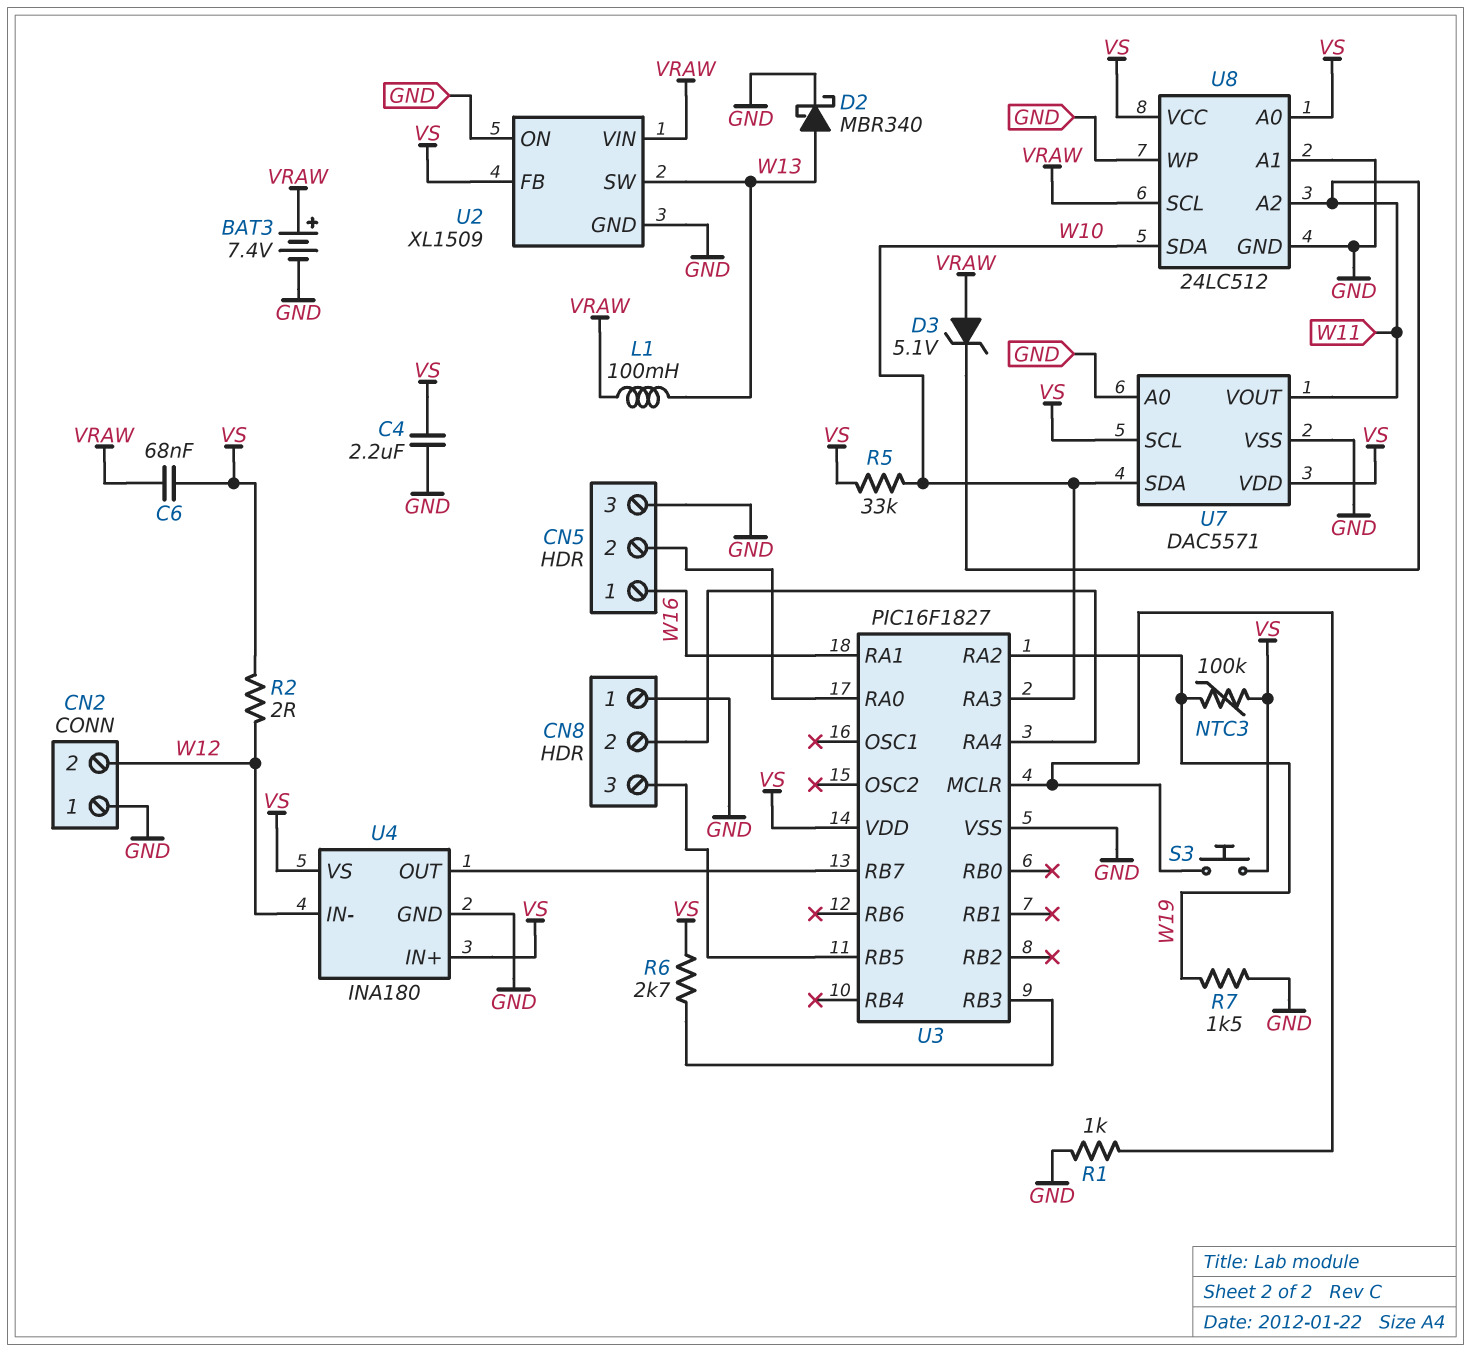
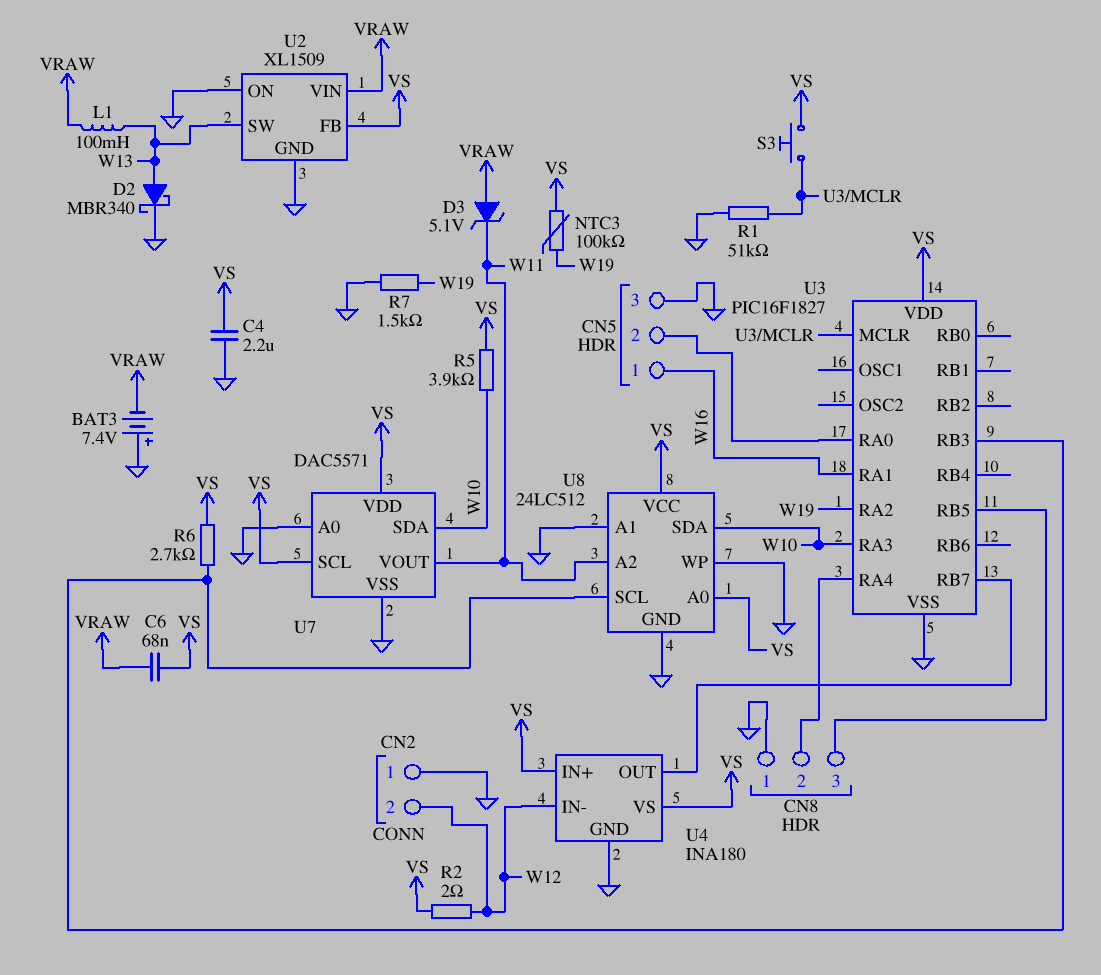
BAT3: 7.4V (plus VRAW, minus GND) -> 7.4V (plus GND, minus VRAW)
R1: 1k (GND, U3/MCLR) -> 51k (GND, U3/MCLR)
R5: 33k (VS, W10) -> 3.9k (VS, W10)
U8 pin SCL: VRAW -> U3/RB3

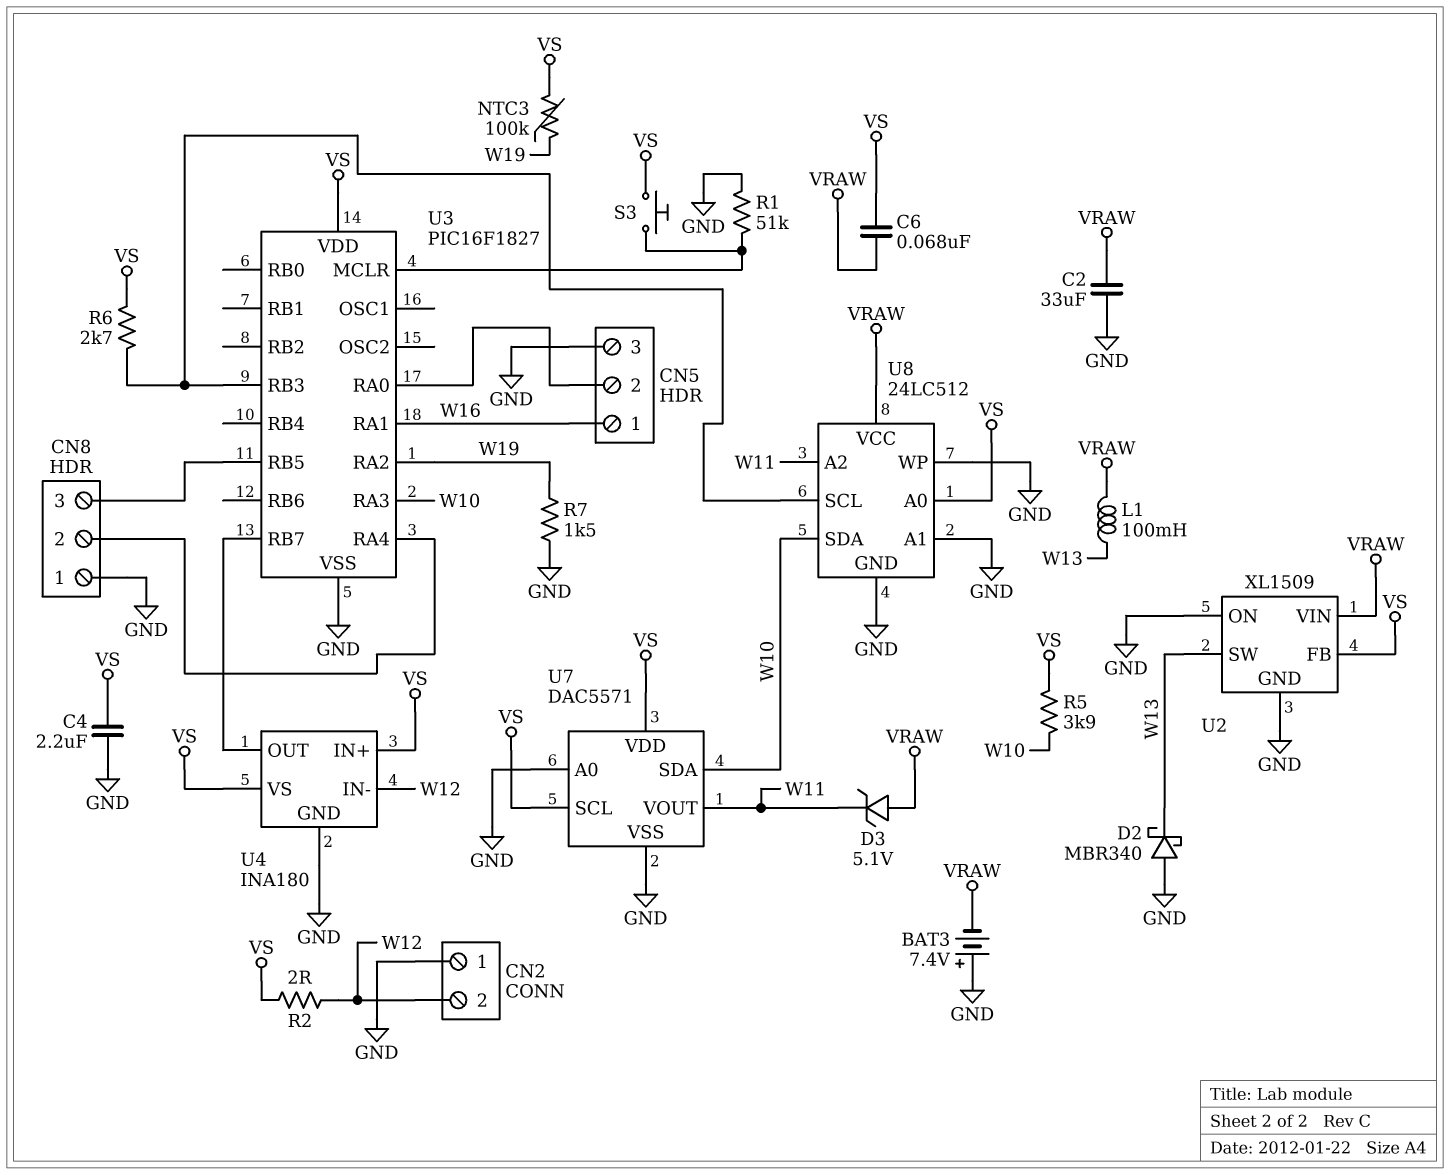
C2: none -> 33uF (GND, VRAW)
D2: schottky MBR340 (A W13, K GND) -> schottky MBR340 (A GND, K W13)
U8 pin VCC: VS -> VRAW

